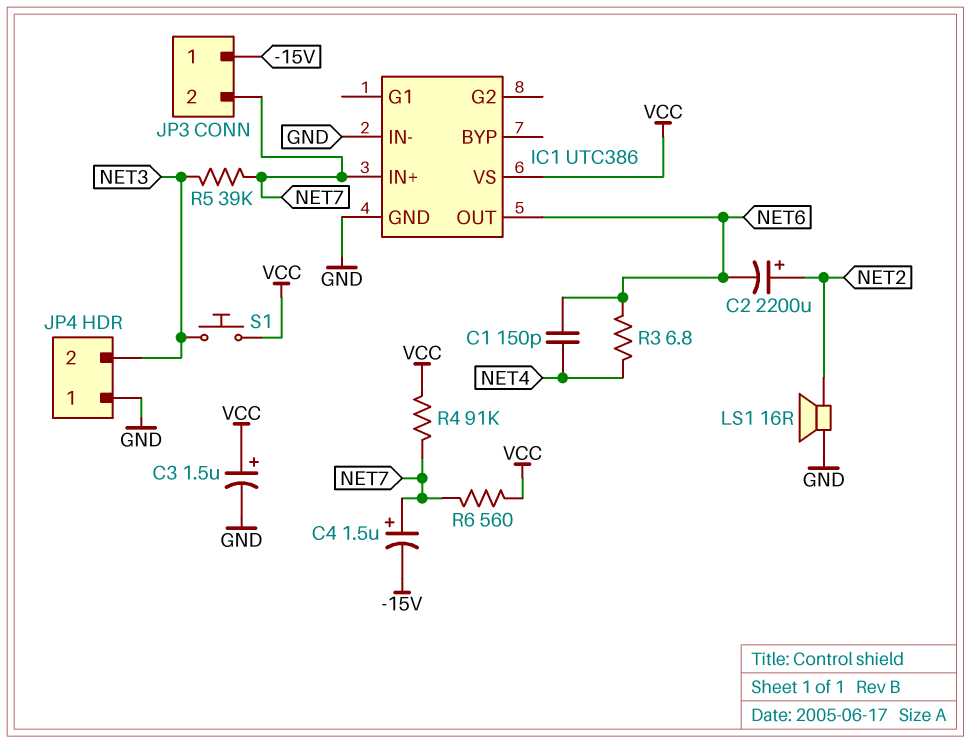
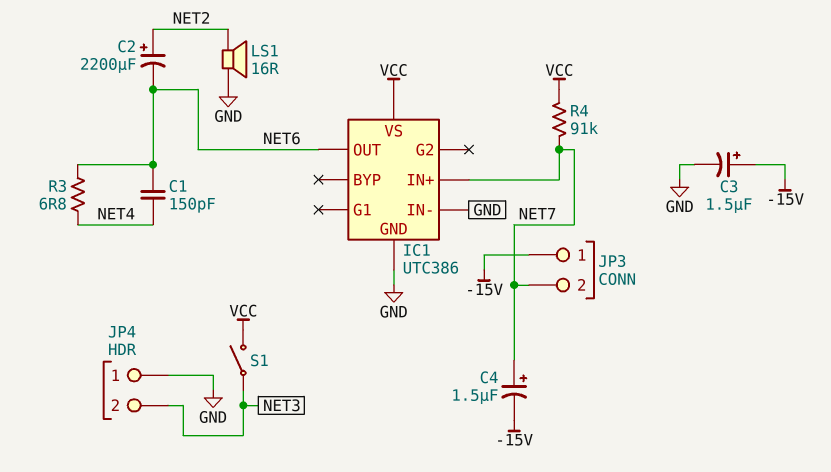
C3: 1.5uF (plus VCC, minus GND) -> 1.5uF (plus -15V, minus GND)
R5: 39k (NET3, NET7) -> none
R6: 560 (NET7, VCC) -> none
S1: button (NET3, VCC) -> switch (NET3, VCC)

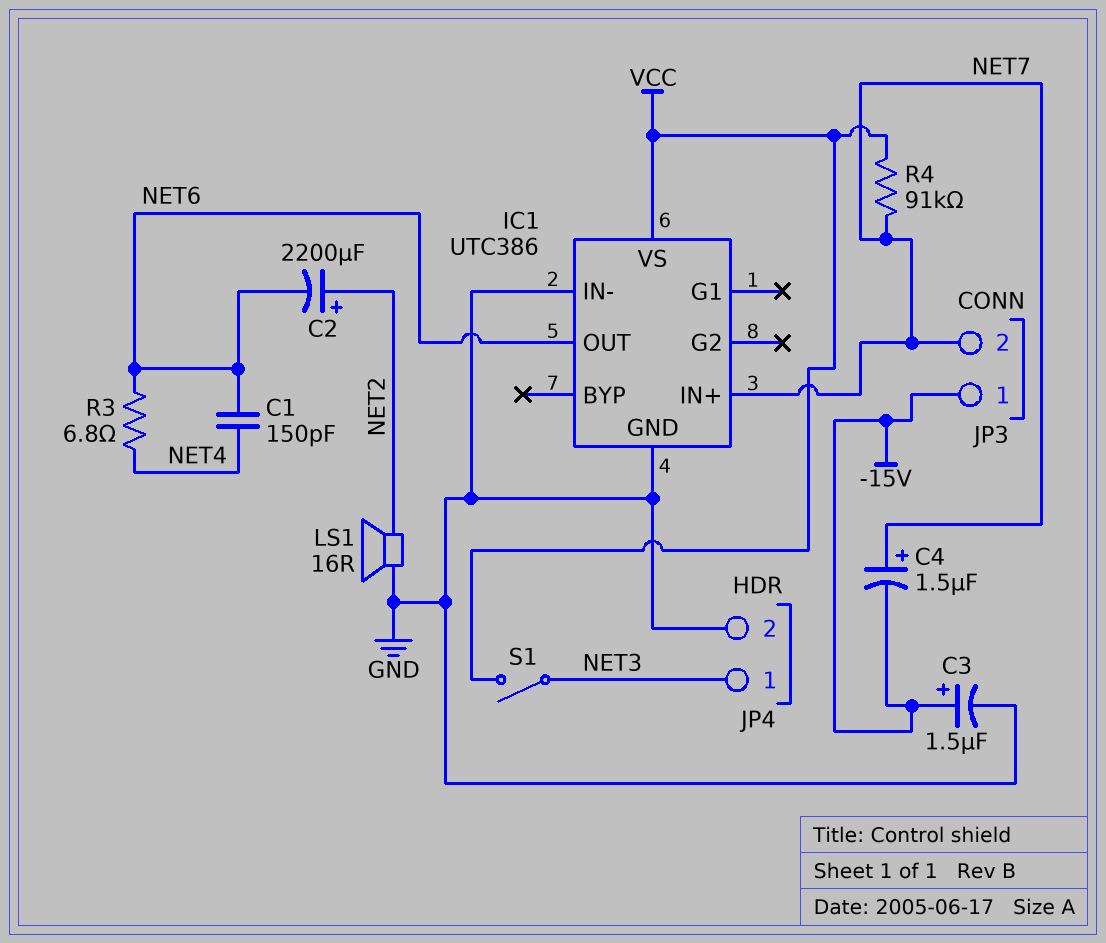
JP4 pin 1: GND -> NET3
JP4 pin 2: NET3 -> GND

